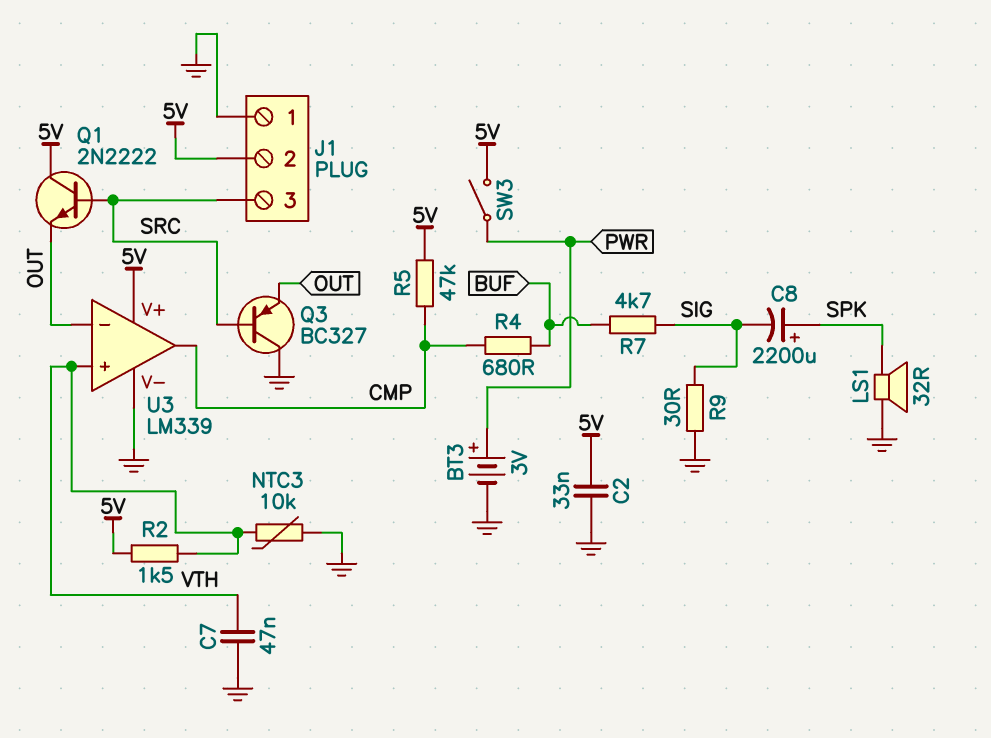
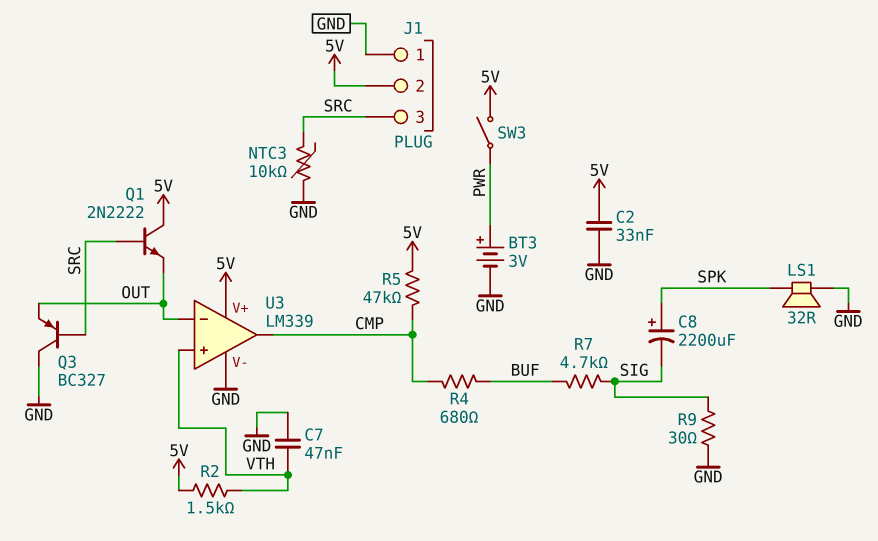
NTC3: 10k (GND, VTH) -> 10k (GND, SRC)

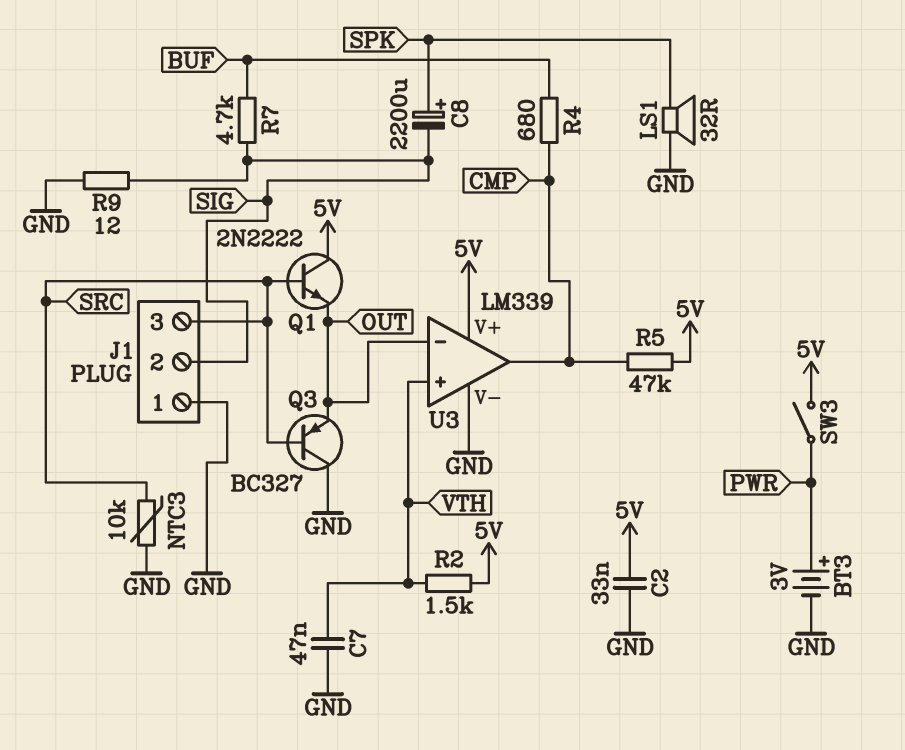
J1 pin 2: 5V -> SIG
R9: 30 (GND, SIG) -> 12 (GND, SIG)

